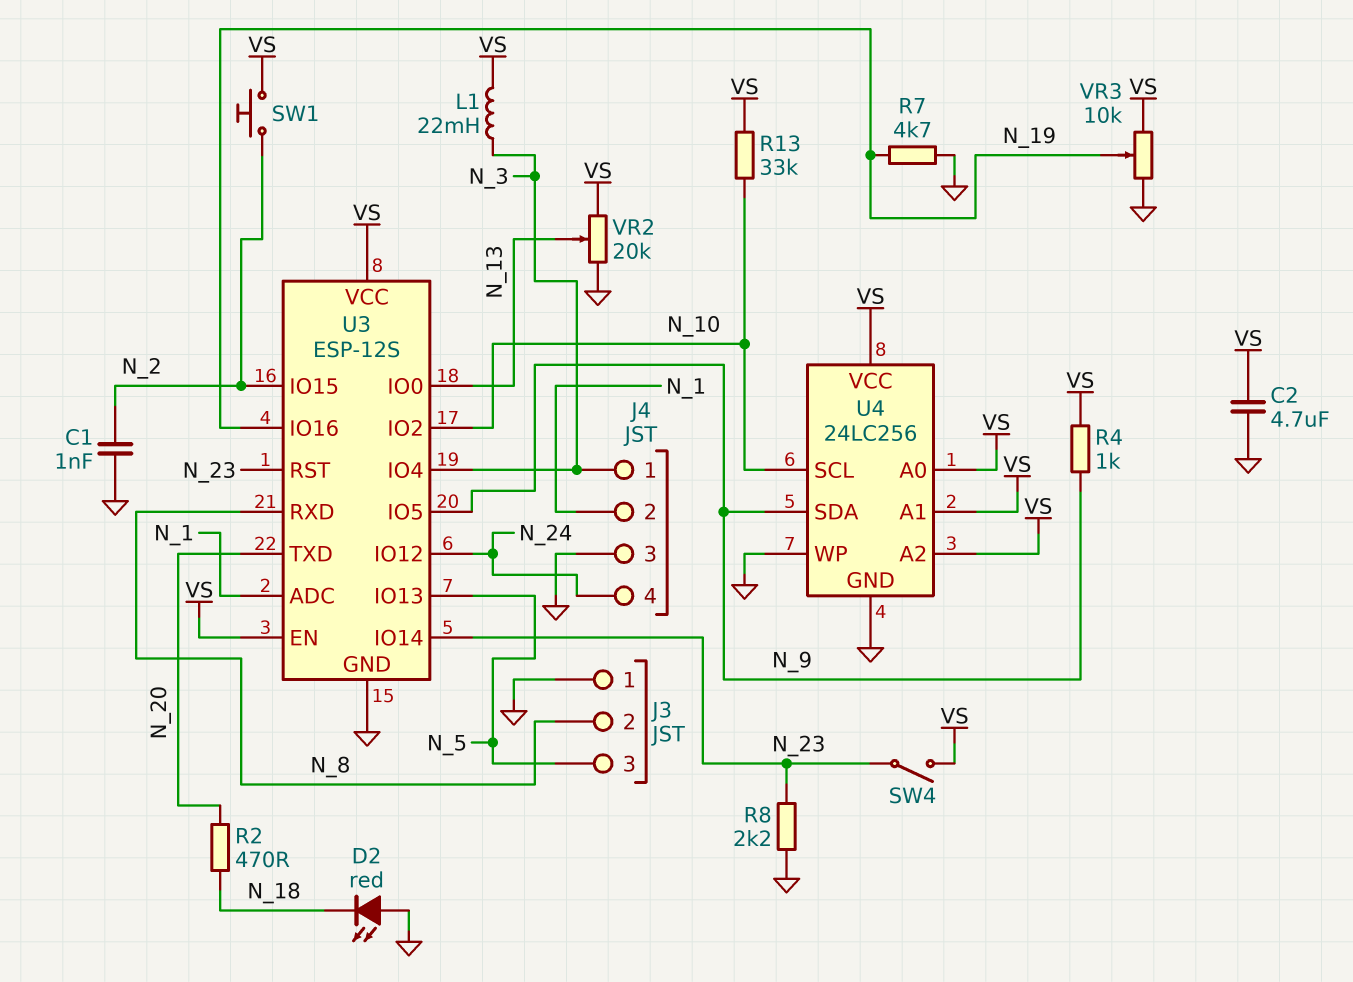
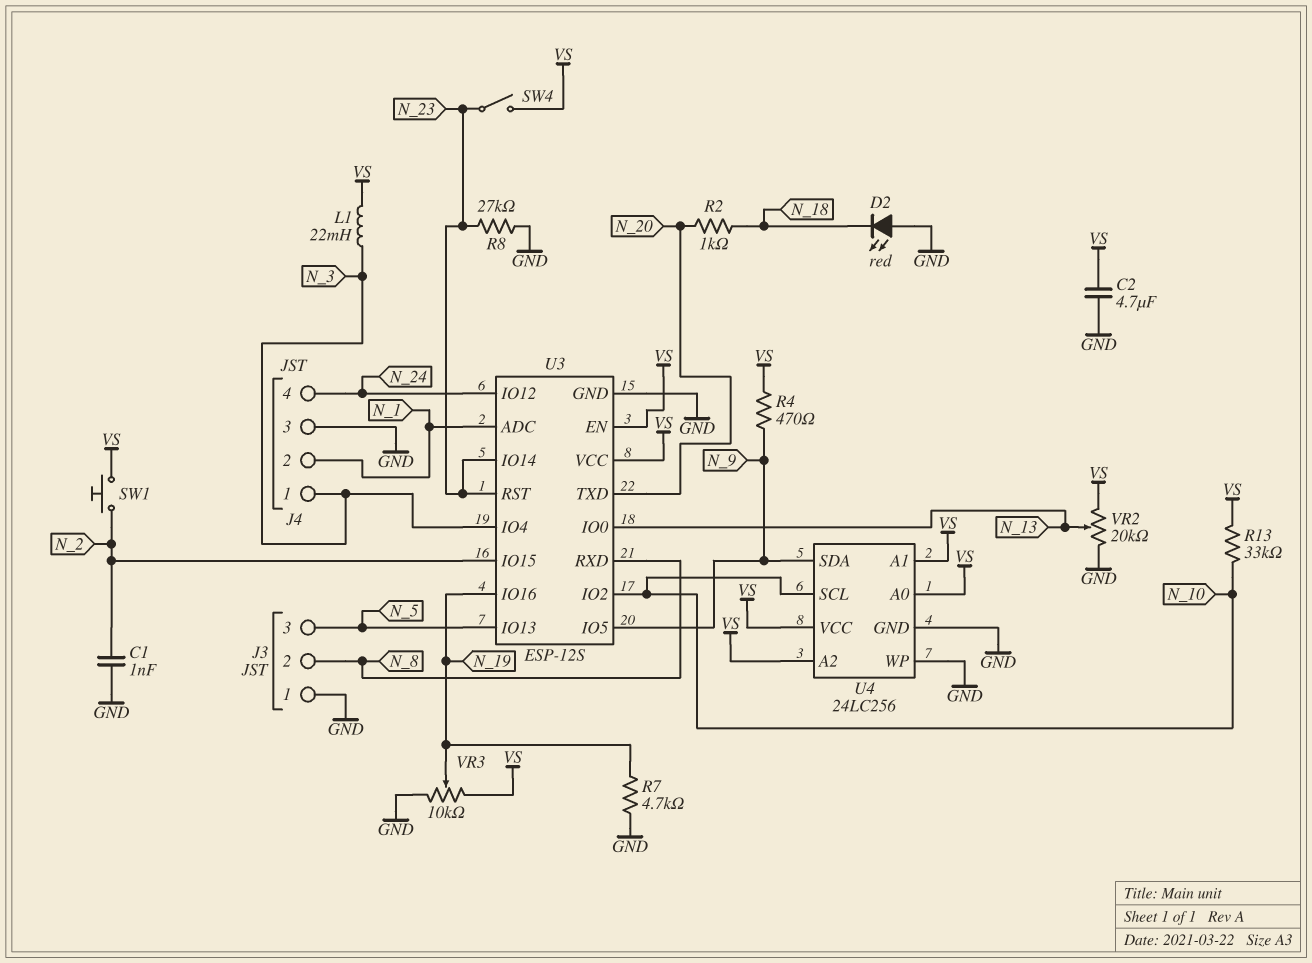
R2: 470 (N_18, N_20) -> 1k (N_18, N_20)
R4: 1k (N_9, VS) -> 470 (N_9, VS)
R8: 2.2k (GND, N_23) -> 27k (GND, N_23)

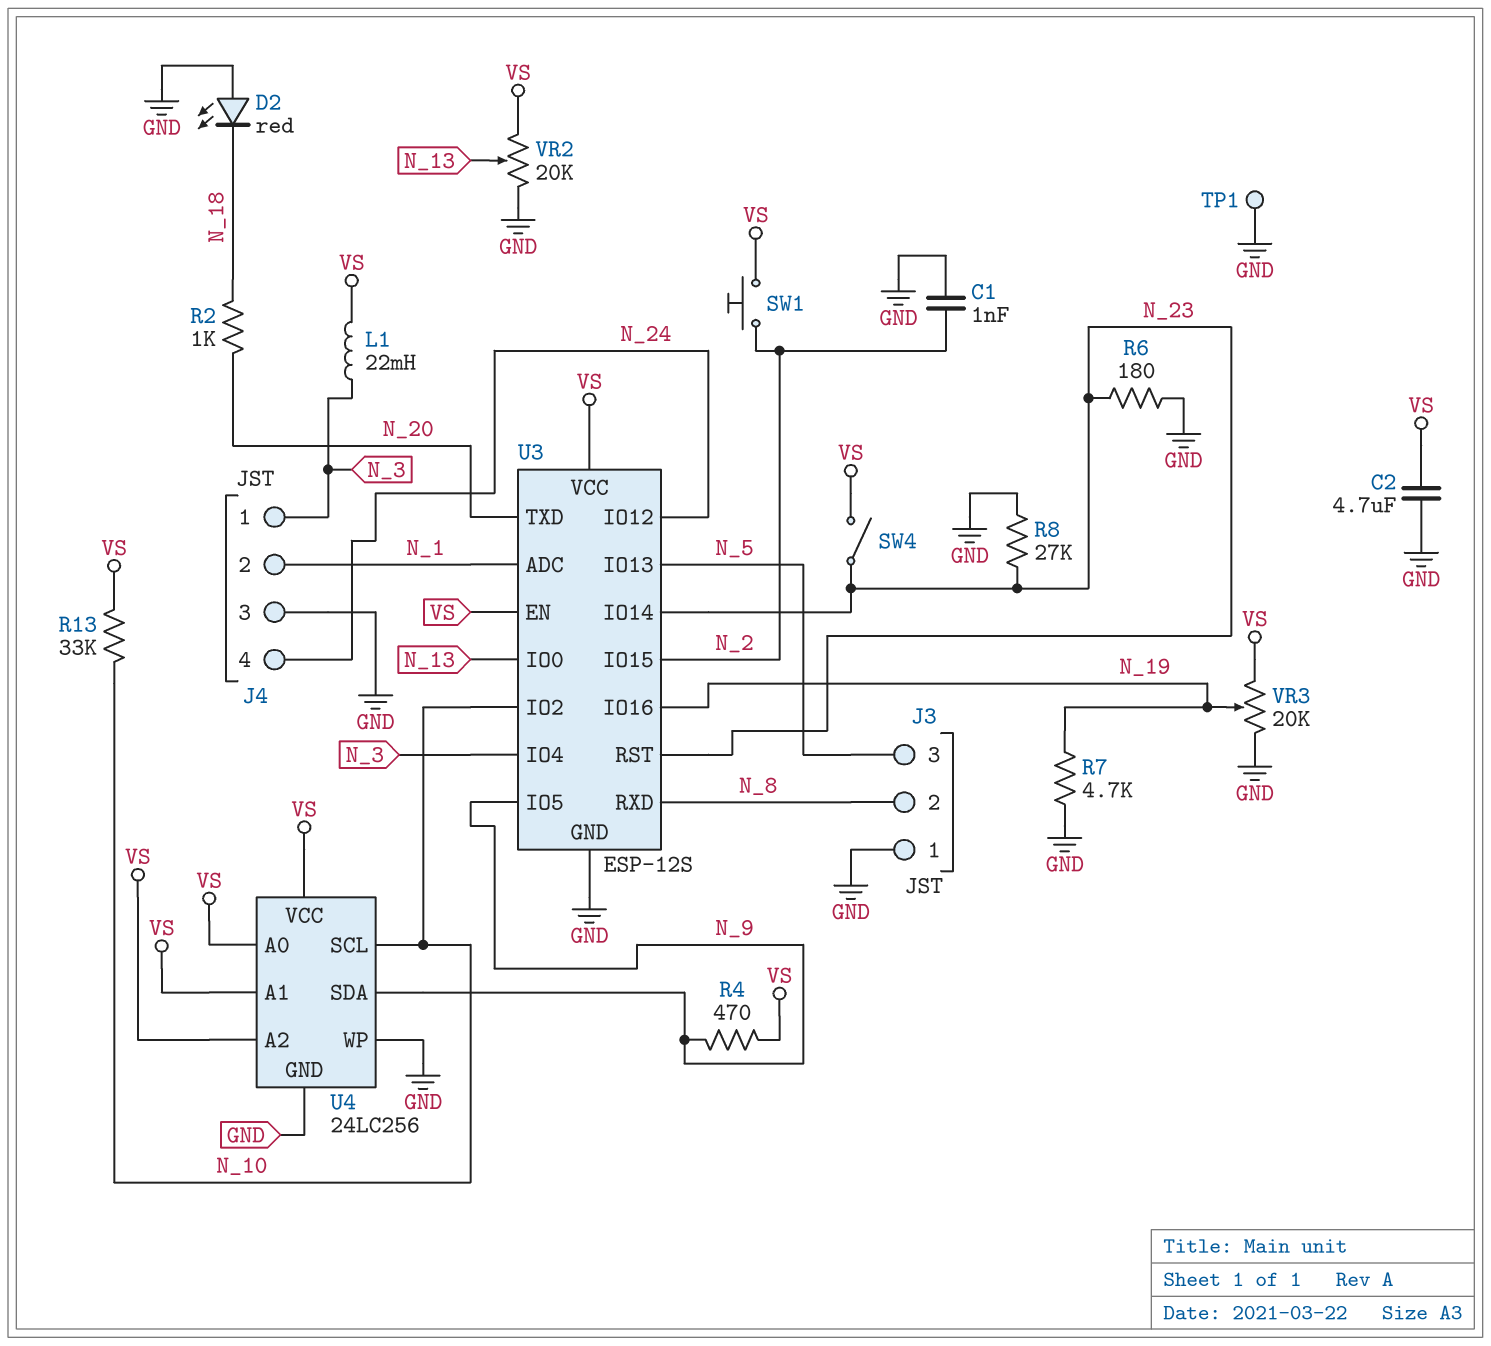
R6: none -> 180 (GND, N_23)
TP1: none -> test point (GND)
VR3: 10k (GND, VS, wiper N_19) -> 20k (GND, VS, wiper N_19)

